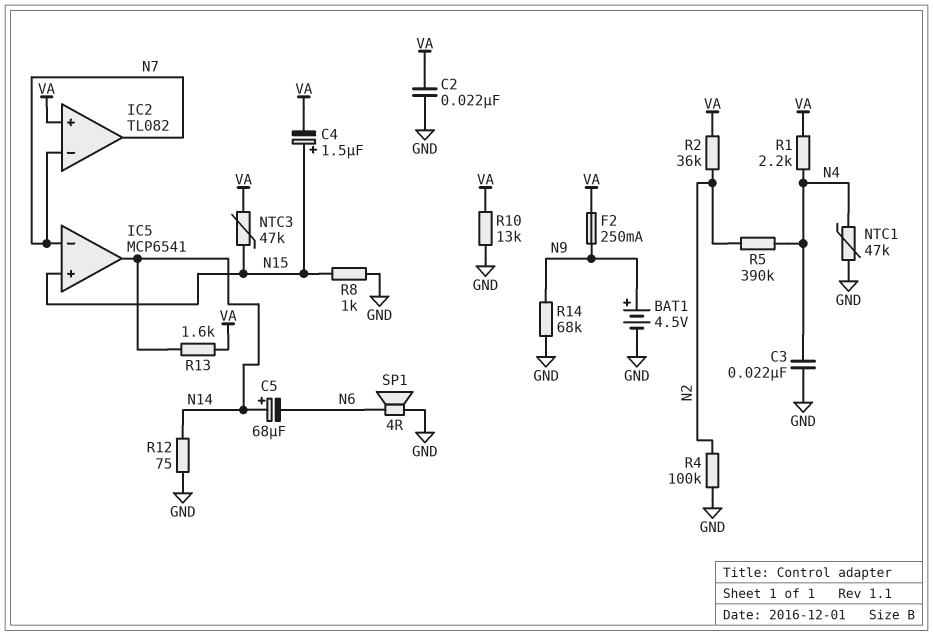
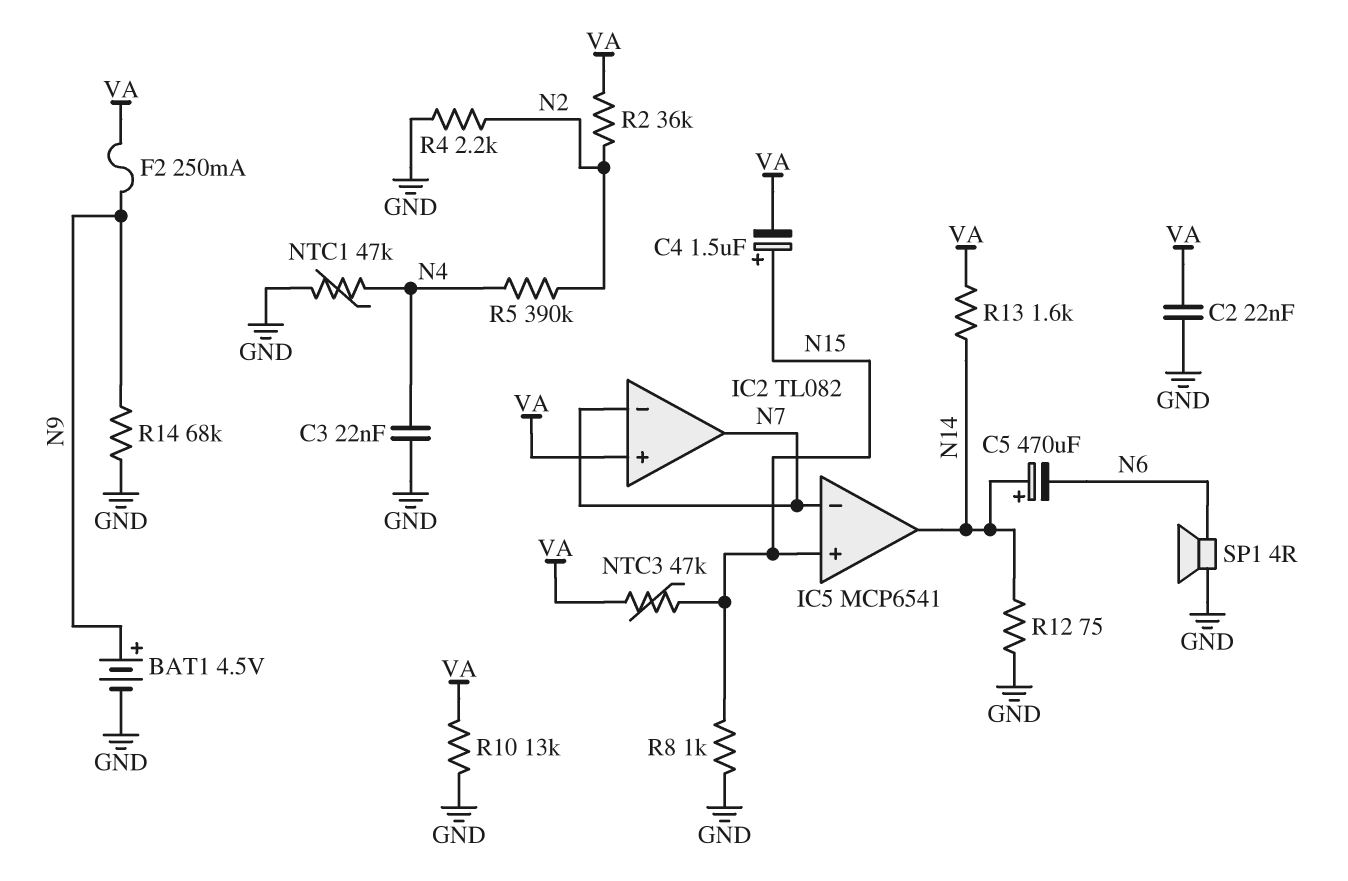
C5: 68uF (plus N14, minus N6) -> 470uF (plus N14, minus N6)
R1: 2.2k (N4, VA) -> none
R4: 100k (GND, N2) -> 2.2k (GND, N2)

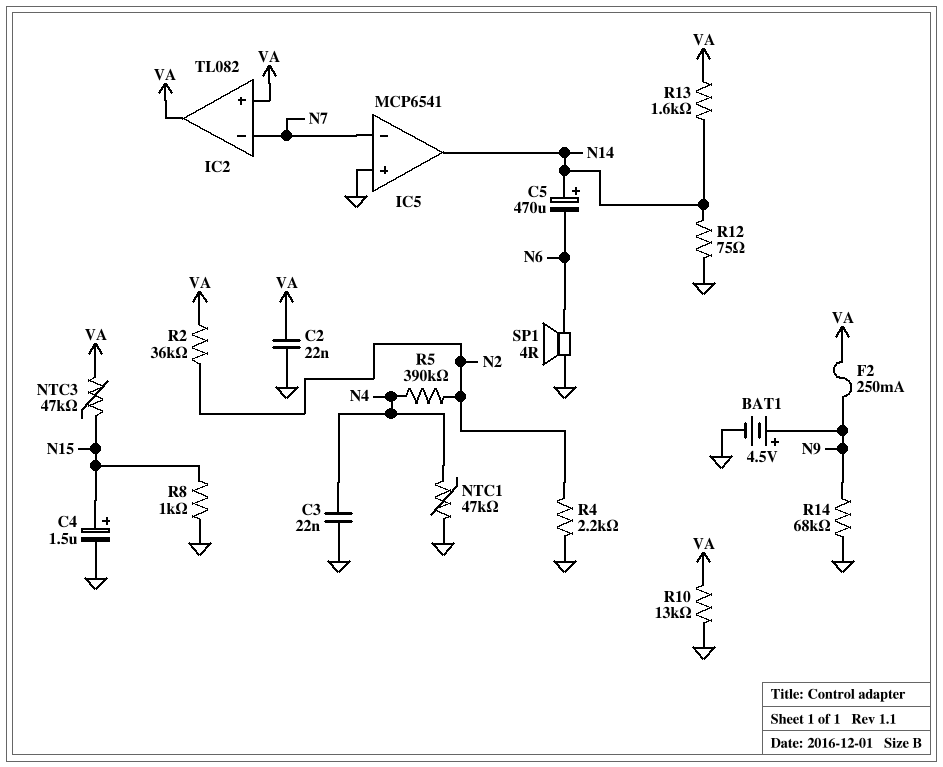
C4: 1.5uF (plus N15, minus VA) -> 1.5uF (plus N15, minus GND)
IC2 pin out: N7 -> VA
IC5 pin in+: N15 -> GND

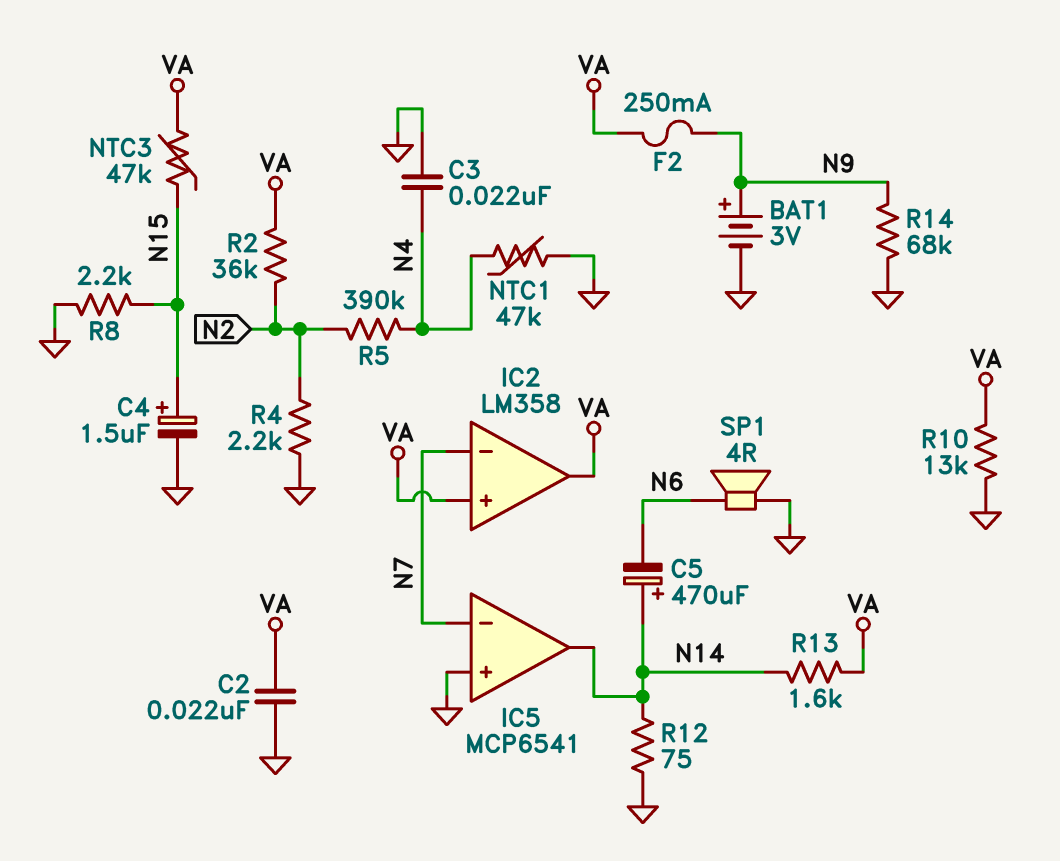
BAT1: 4.5V (plus N9, minus GND) -> 3V (plus N9, minus GND)
IC2: TL082 -> LM358
R8: 1k (GND, N15) -> 2.2k (GND, N15)

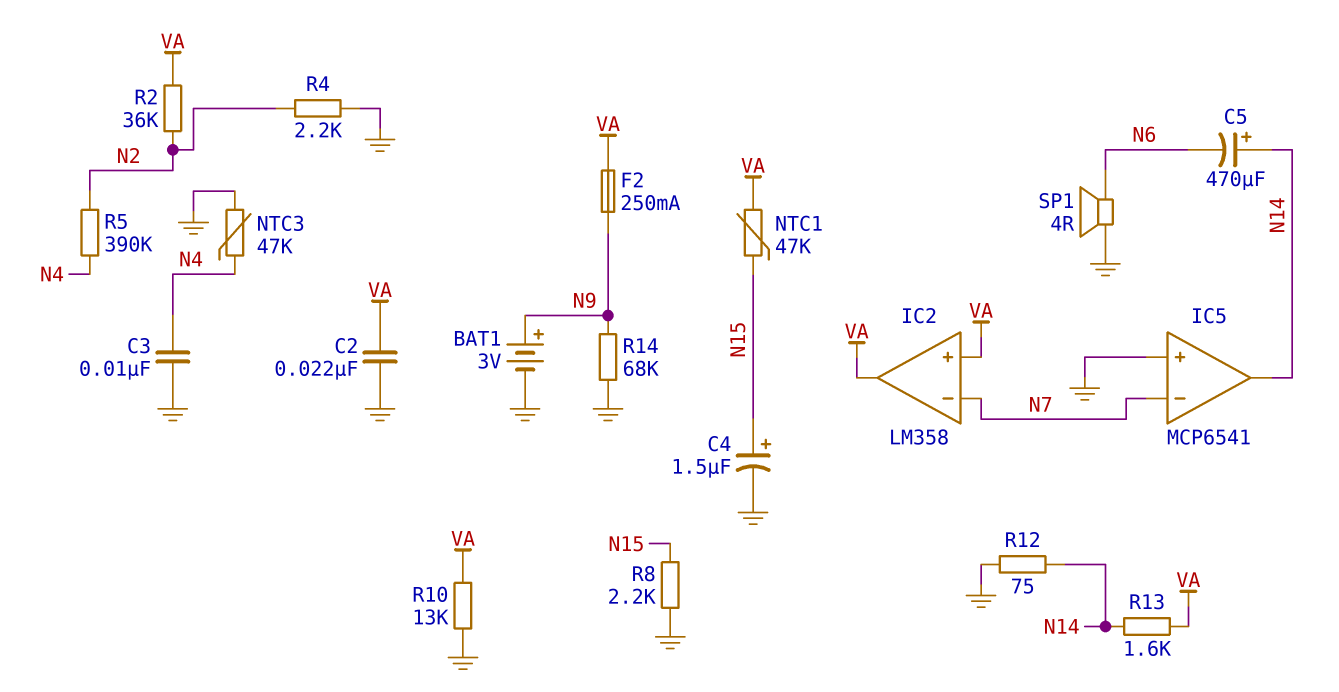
C3: 22nF (GND, N4) -> 10nF (GND, N4)
NTC1: 47k (GND, N4) -> 47k (N15, VA)
NTC3: 47k (N15, VA) -> 47k (GND, N4)

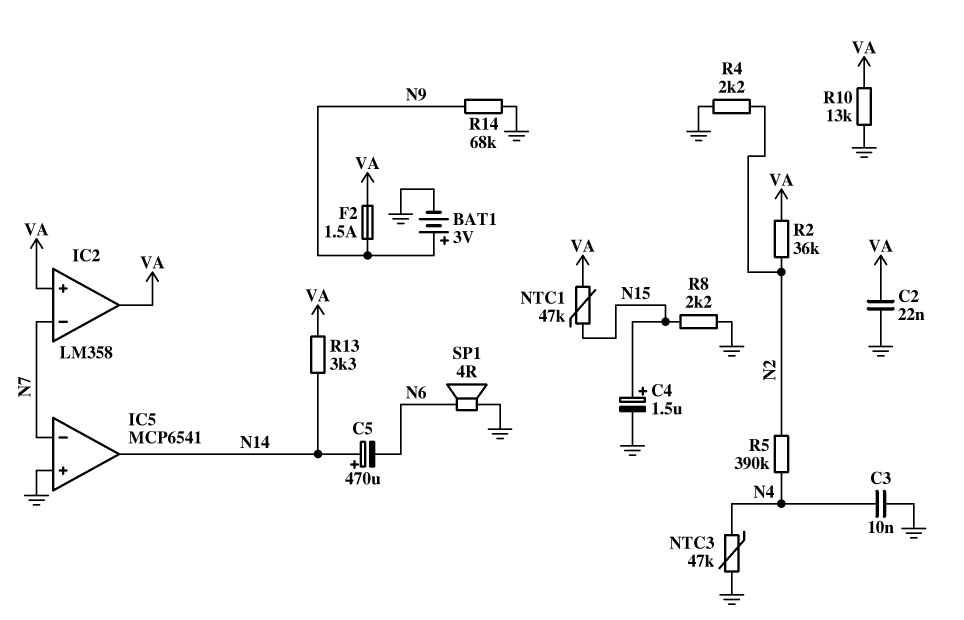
F2: 250mA (N9, VA) -> 1.5A (N9, VA)
R12: 75 (GND, N14) -> none
R13: 1.6k (N14, VA) -> 3.3k (N14, VA)

